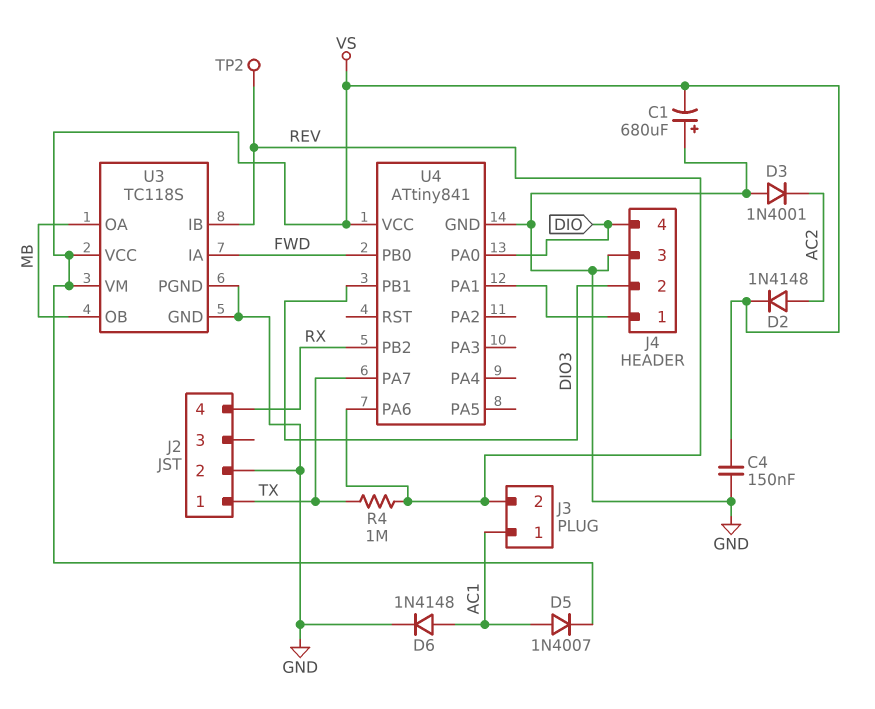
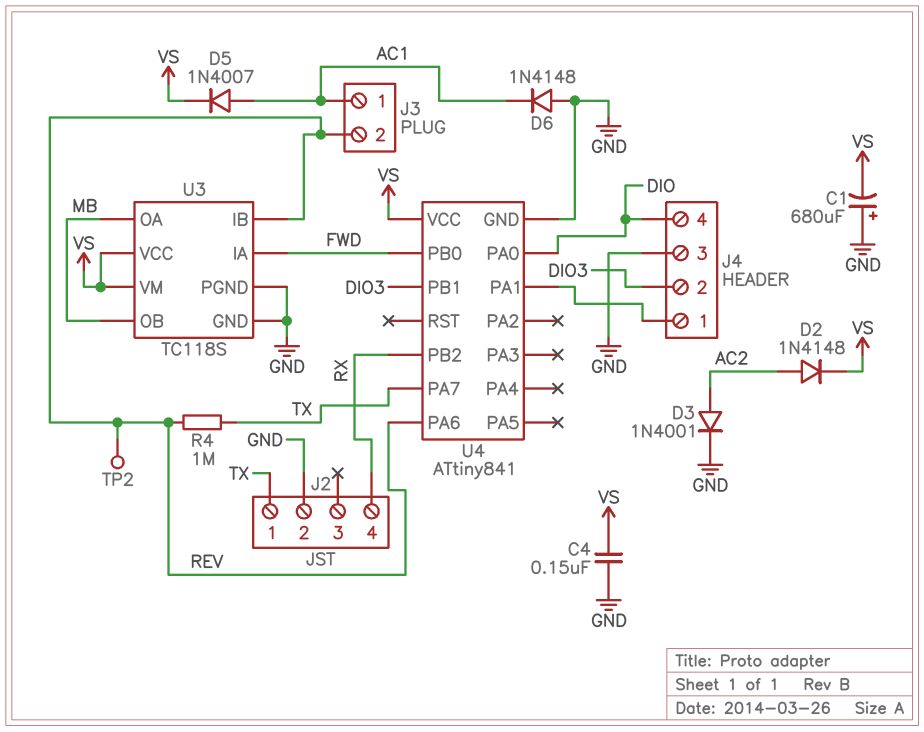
D3: diode 1N4001 (A GND, K AC2) -> diode 1N4001 (A AC2, K GND)
D6: diode 1N4148 (A AC1, K GND) -> diode 1N4148 (A GND, K AC1)

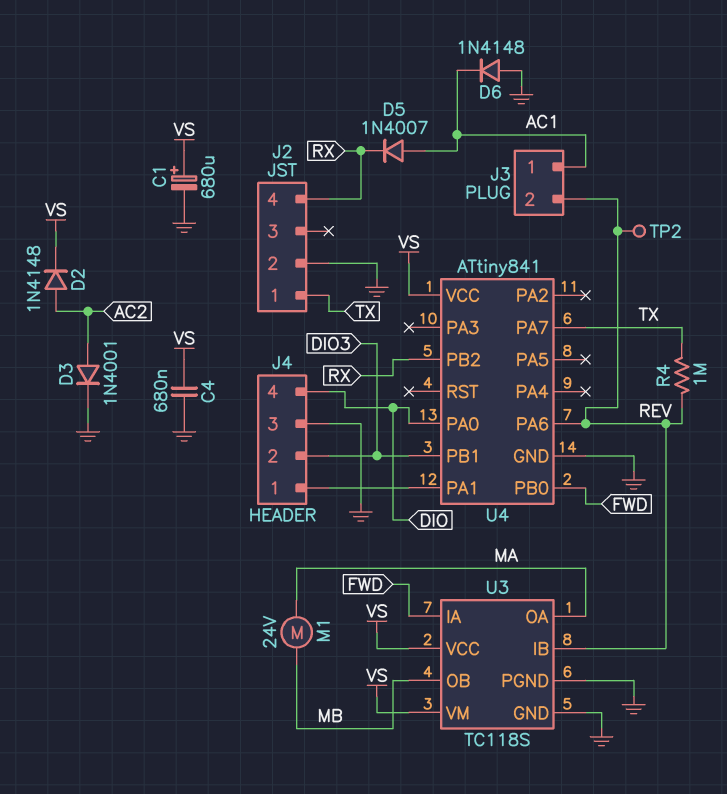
C1: 680uF (plus GND, minus VS) -> 680uF (plus VS, minus GND)
C4: 150nF (GND, VS) -> 680nF (GND, VS)
D5: diode 1N4007 (A AC1, K VS) -> diode 1N4007 (A AC1, K RX)
M1: none -> motor 24V (MA, MB)
U3 pin OA: MB -> MA

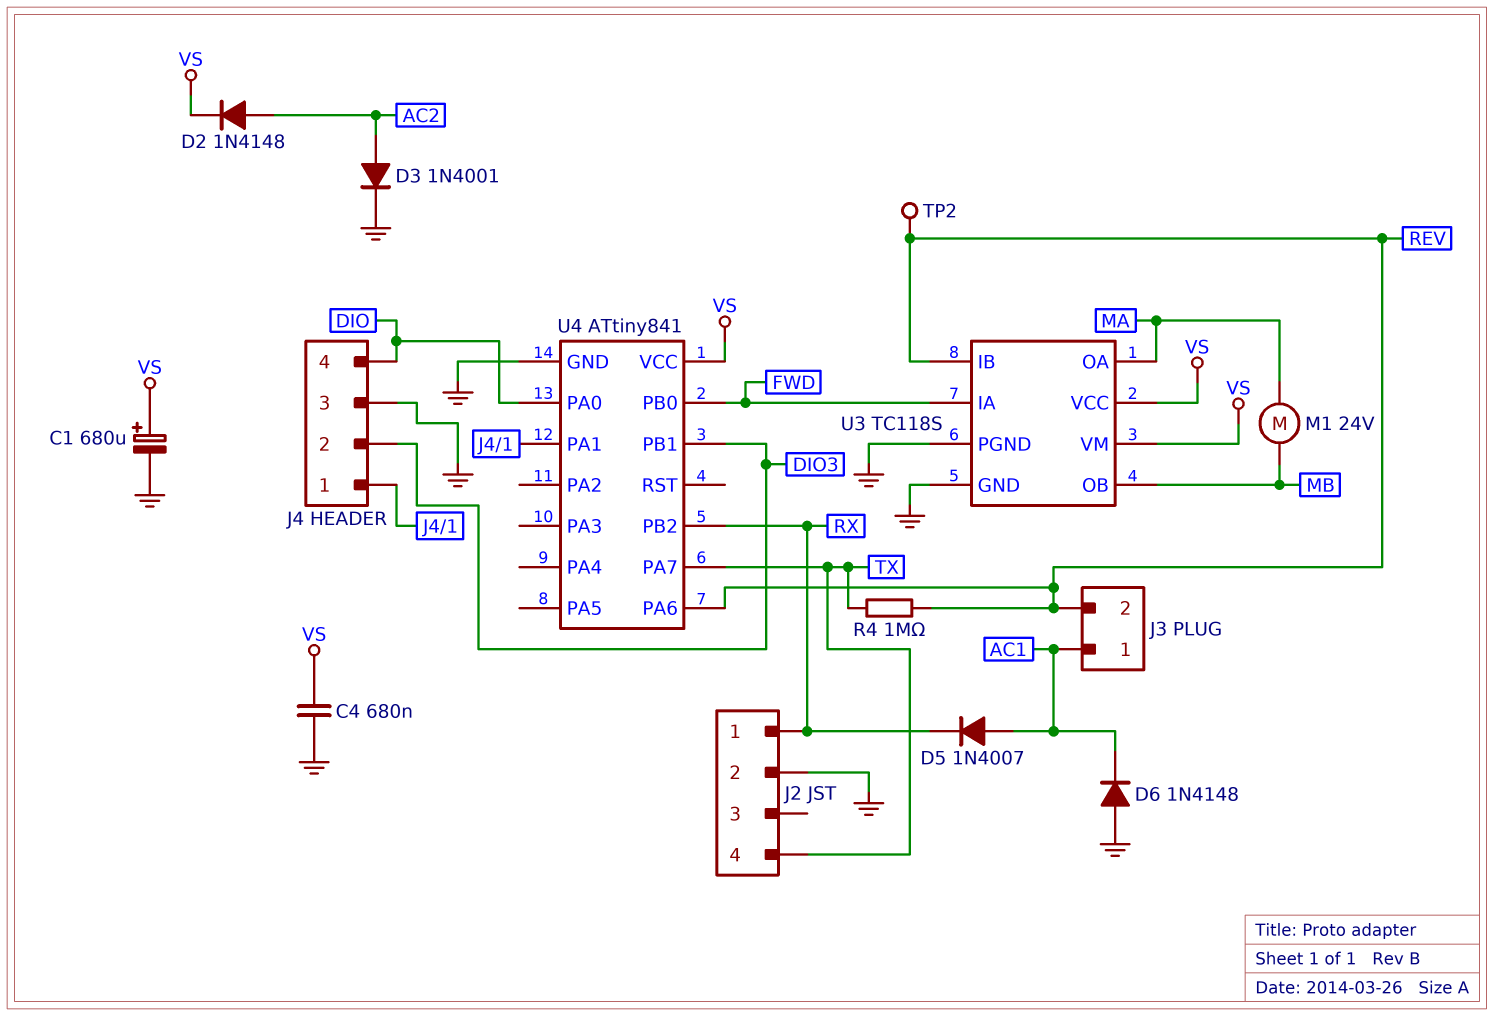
J2 pin 1: TX -> RX
J2 pin 4: RX -> TX

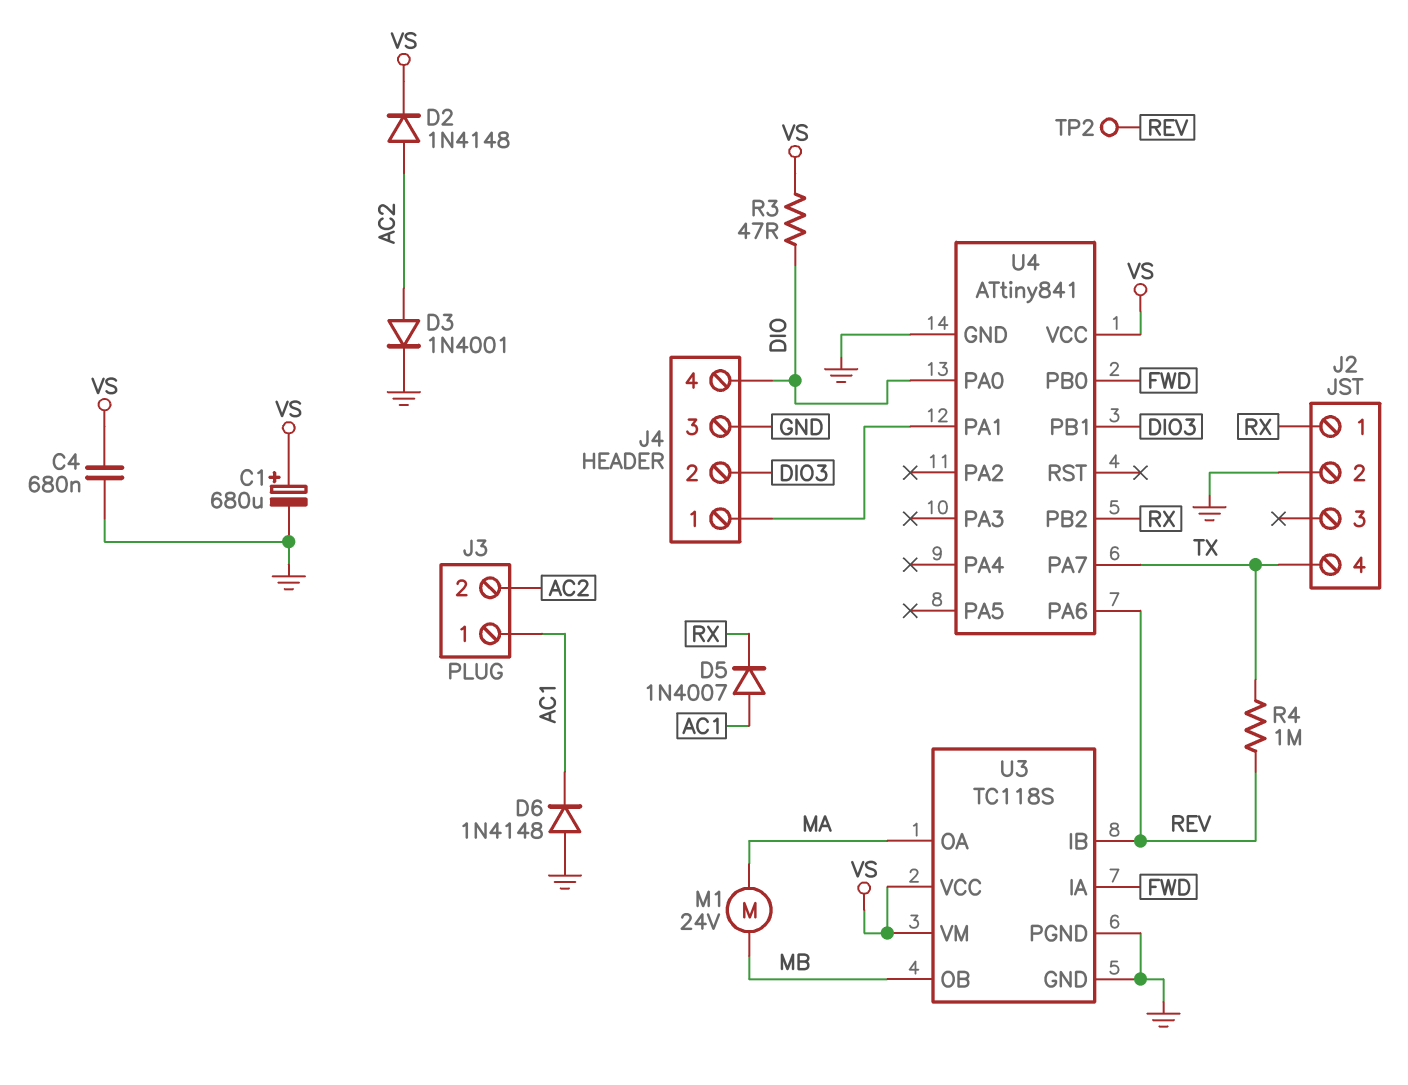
J3 pin 2: REV -> AC2
R3: none -> 47 (DIO, VS)

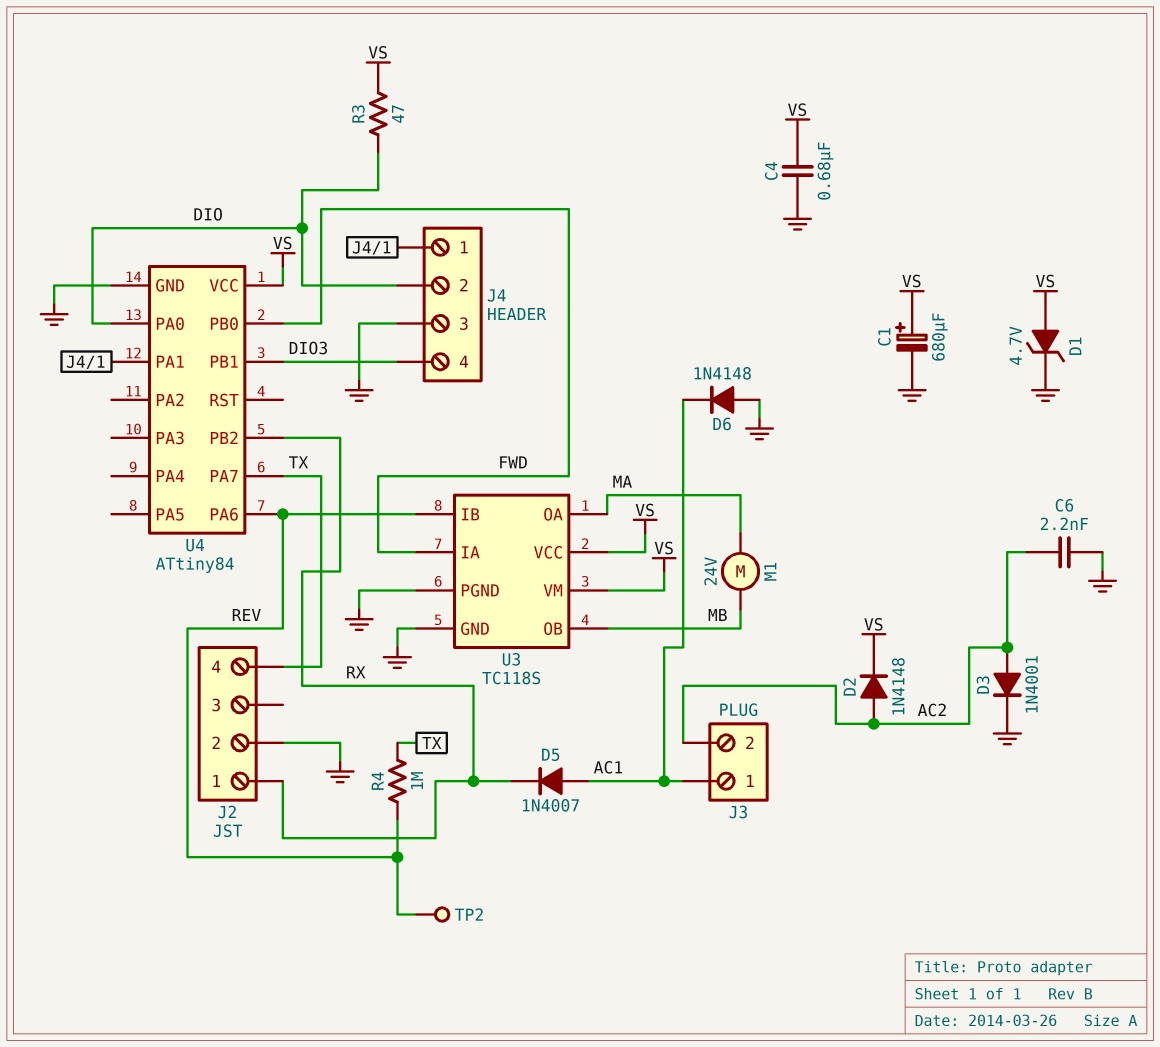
C6: none -> 2.2nF (AC2, GND)
D1: none -> zener 4.7V (A VS, K GND)
J4 pin 2: DIO3 -> DIO
J4 pin 4: DIO -> DIO3
U4: ATtiny841 -> ATtiny84

